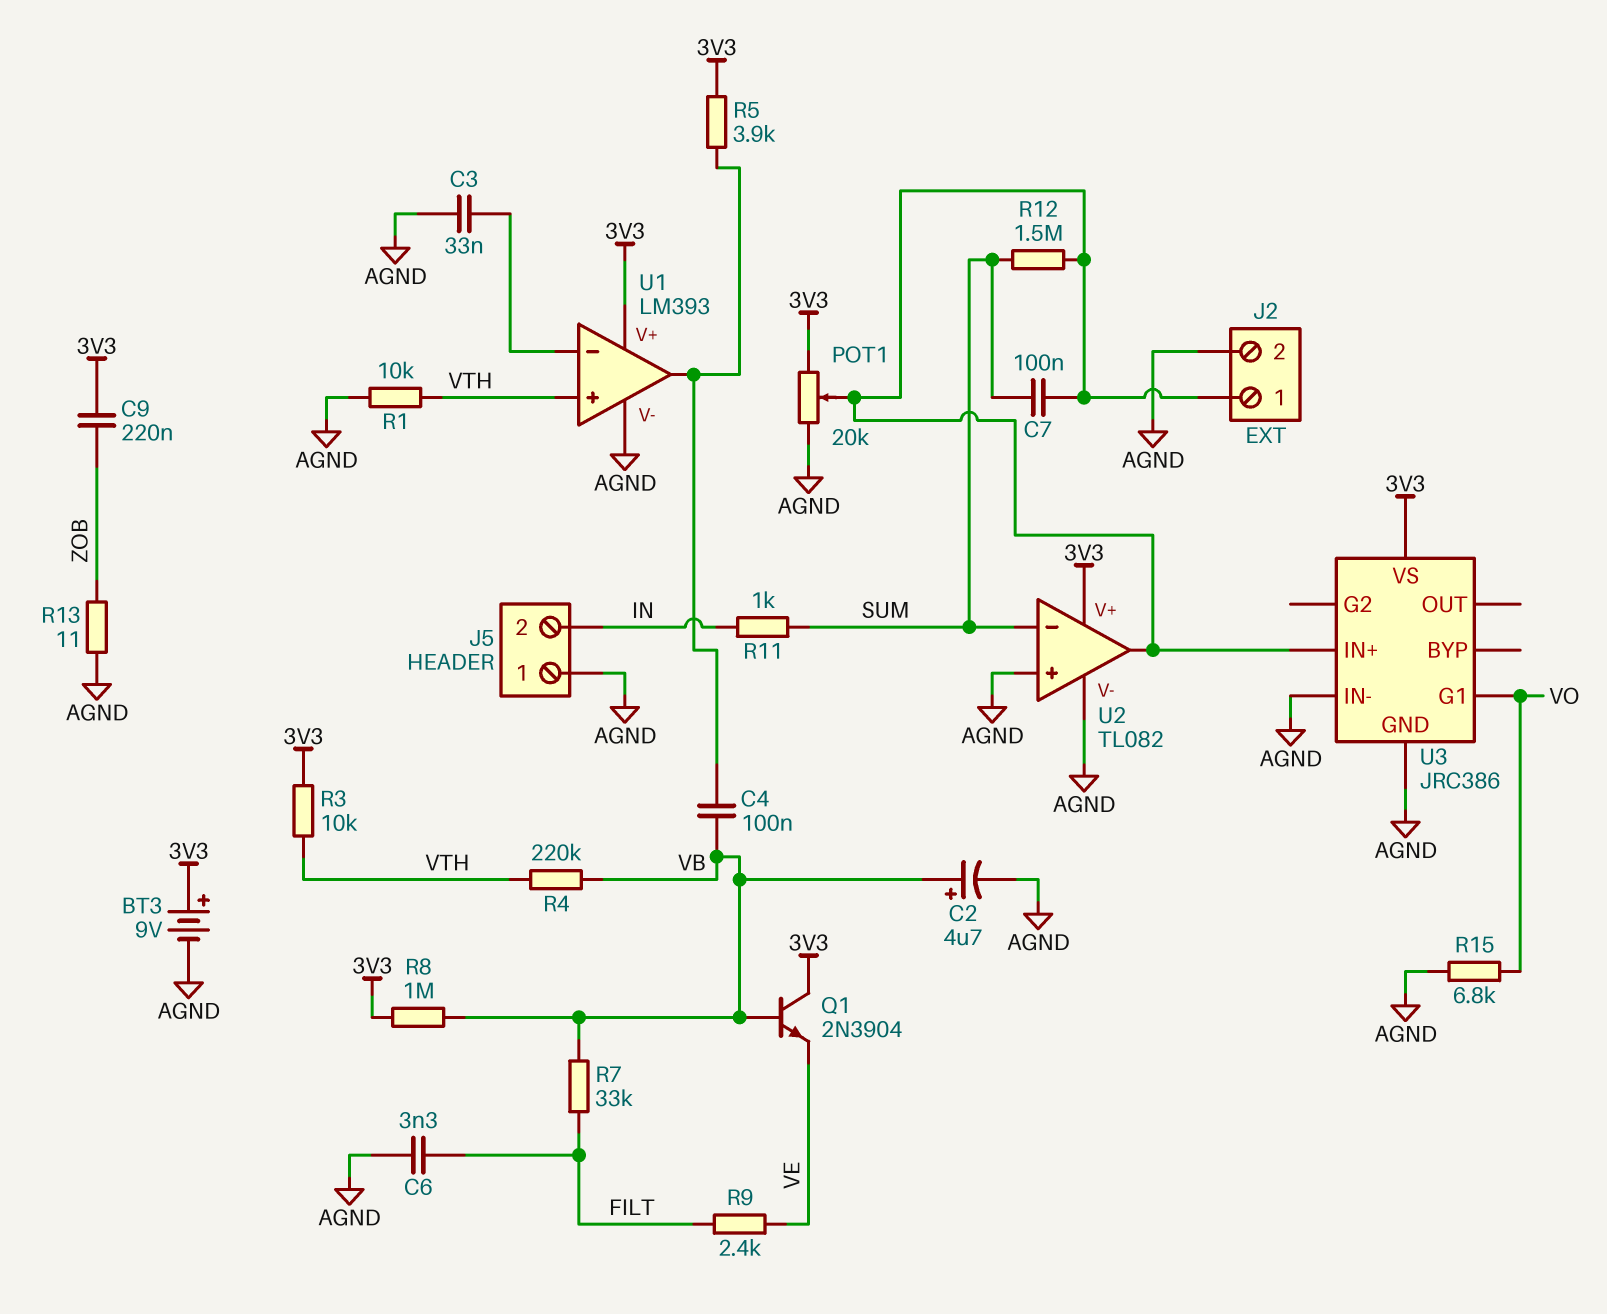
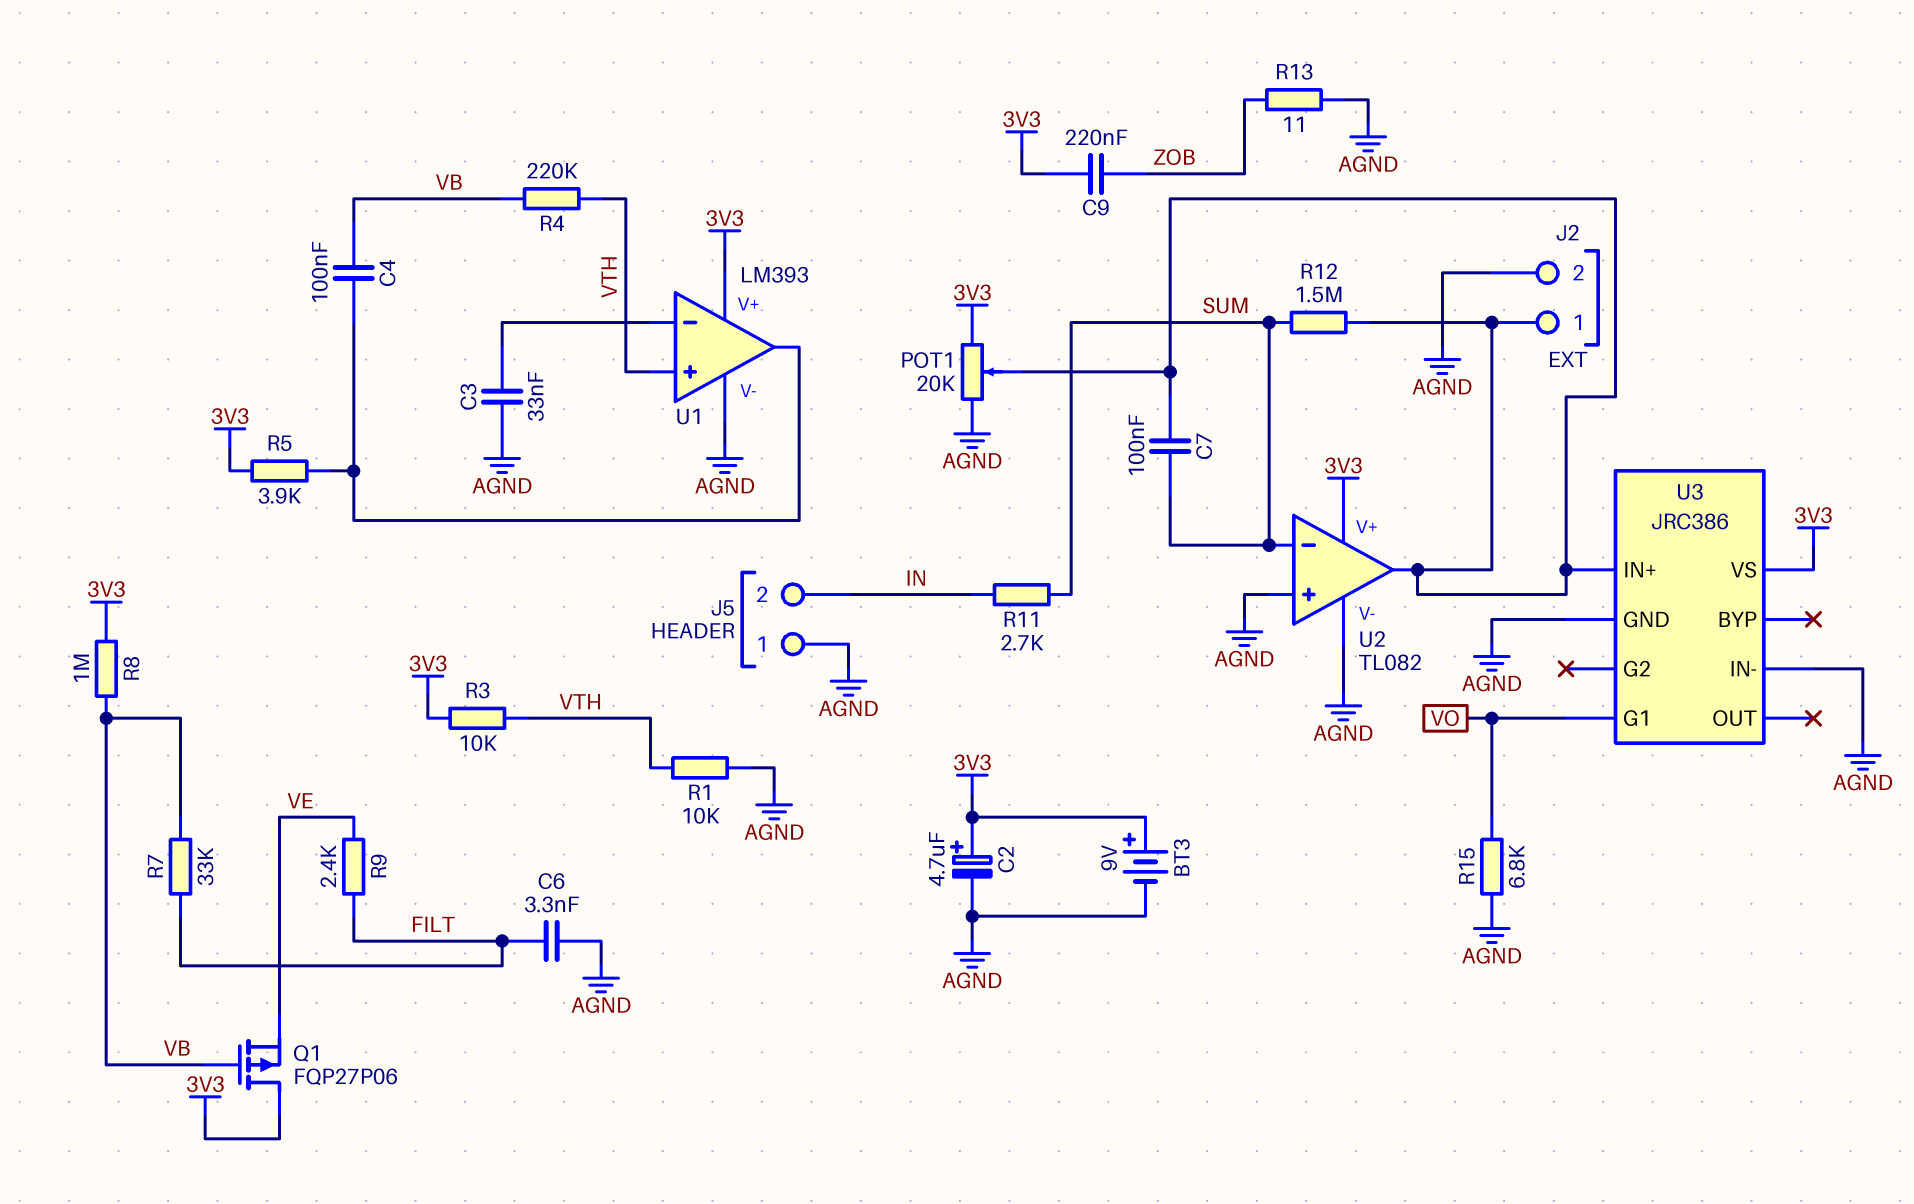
C2: 4.7uF (plus VB, minus AGND) -> 4.7uF (plus 3V3, minus AGND)
Q1: NPN 2N3904 (B VB, C 3V3, E VE) -> PMOS FQP27P06 (G VB, D 3V3, S VE)
R11: 1k (IN, SUM) -> 2.7k (IN, SUM)

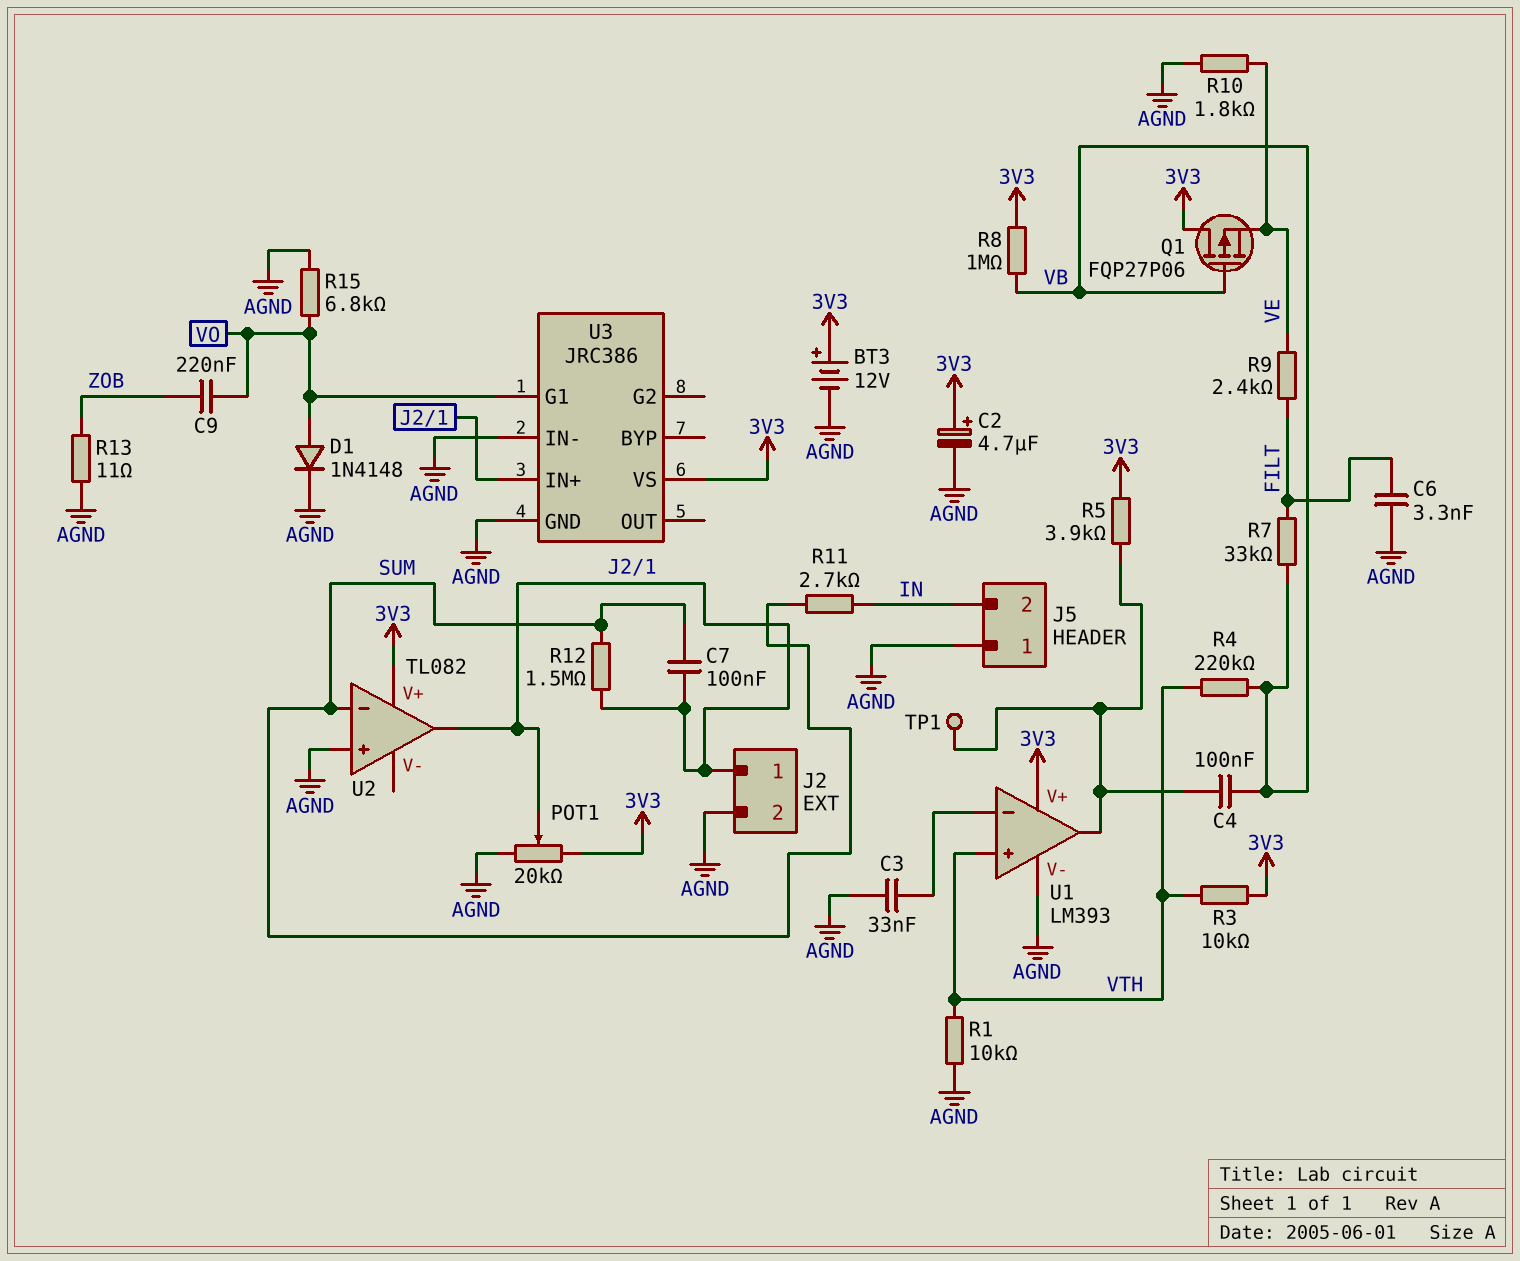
BT3: 9V (plus 3V3, minus AGND) -> 12V (plus 3V3, minus AGND)
C9: 220nF (3V3, ZOB) -> 220nF (VO, ZOB)
D1: none -> diode 1N4148 (A VO, K AGND)
R10: none -> 1.8k (AGND, VE)
TP1: none -> test point (U1/out)
U2 pin V-: AGND -> none

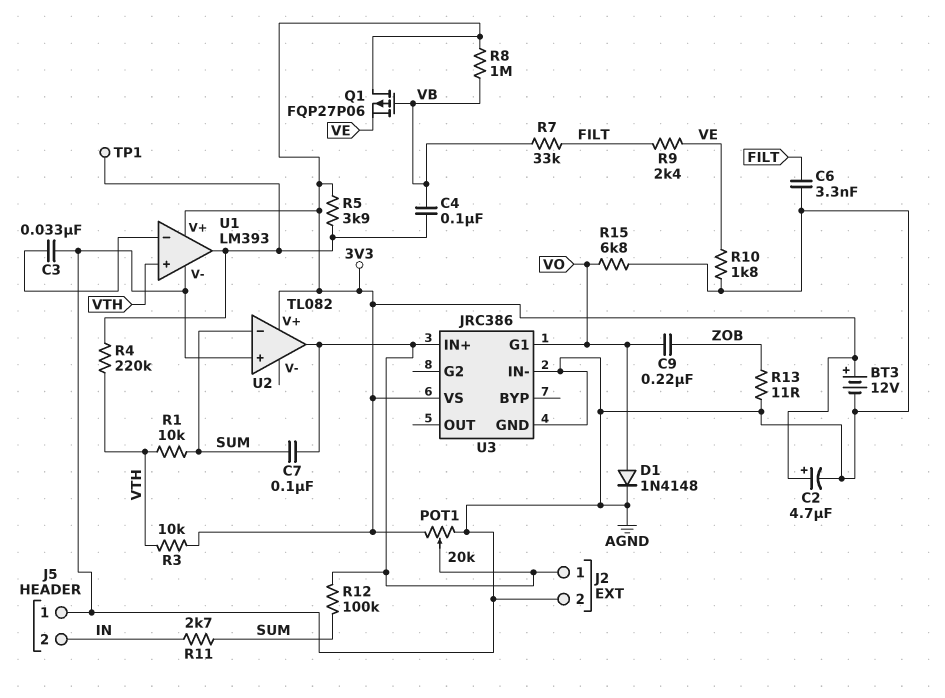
R1: 10k (AGND, VTH) -> 10k (SUM, VTH)
R4: 220k (VB, VTH) -> 220k (U1/out, VTH)
R12: 1.5M (J2/1, SUM) -> 100k (J2/1, SUM)

